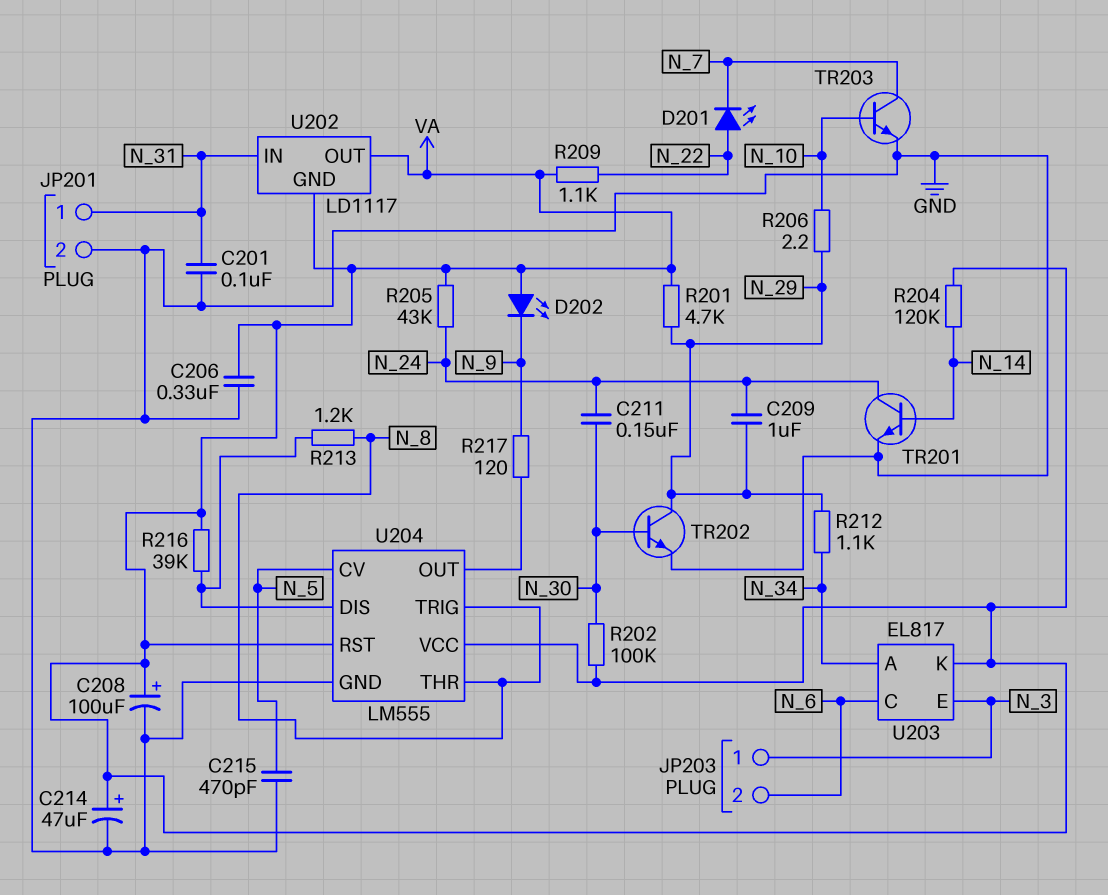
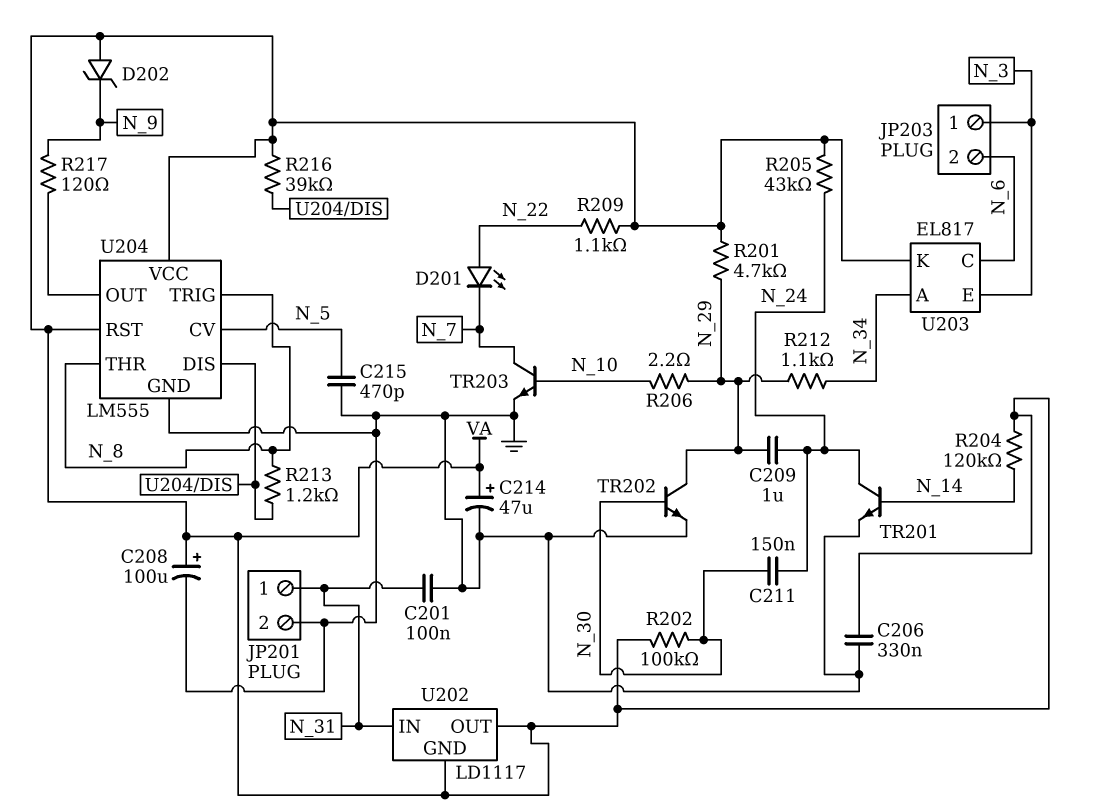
D202: LED (A VA, K N_9) -> zener (A VA, K N_9)

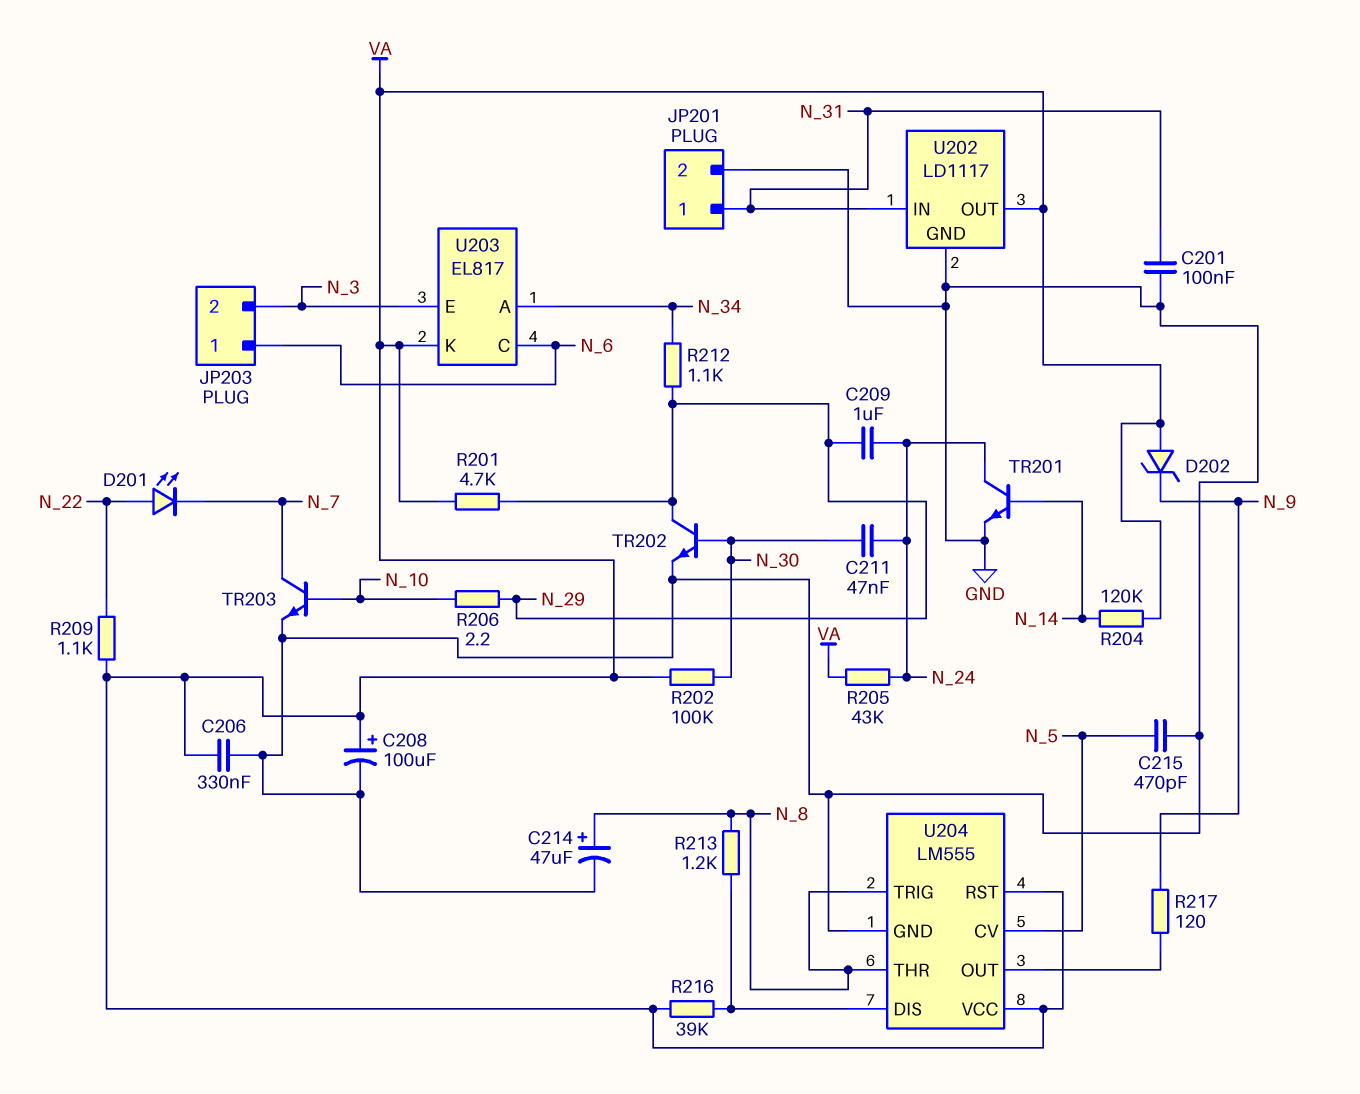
C211: 150nF (N_24, N_30) -> 47nF (N_24, N_30)
C214: 47uF (plus VA, minus GND) -> 47uF (plus N_8, minus GND)
JP203 pin 1: N_3 -> N_6
JP203 pin 2: N_6 -> N_3
U202 pin GND: VA -> GND

